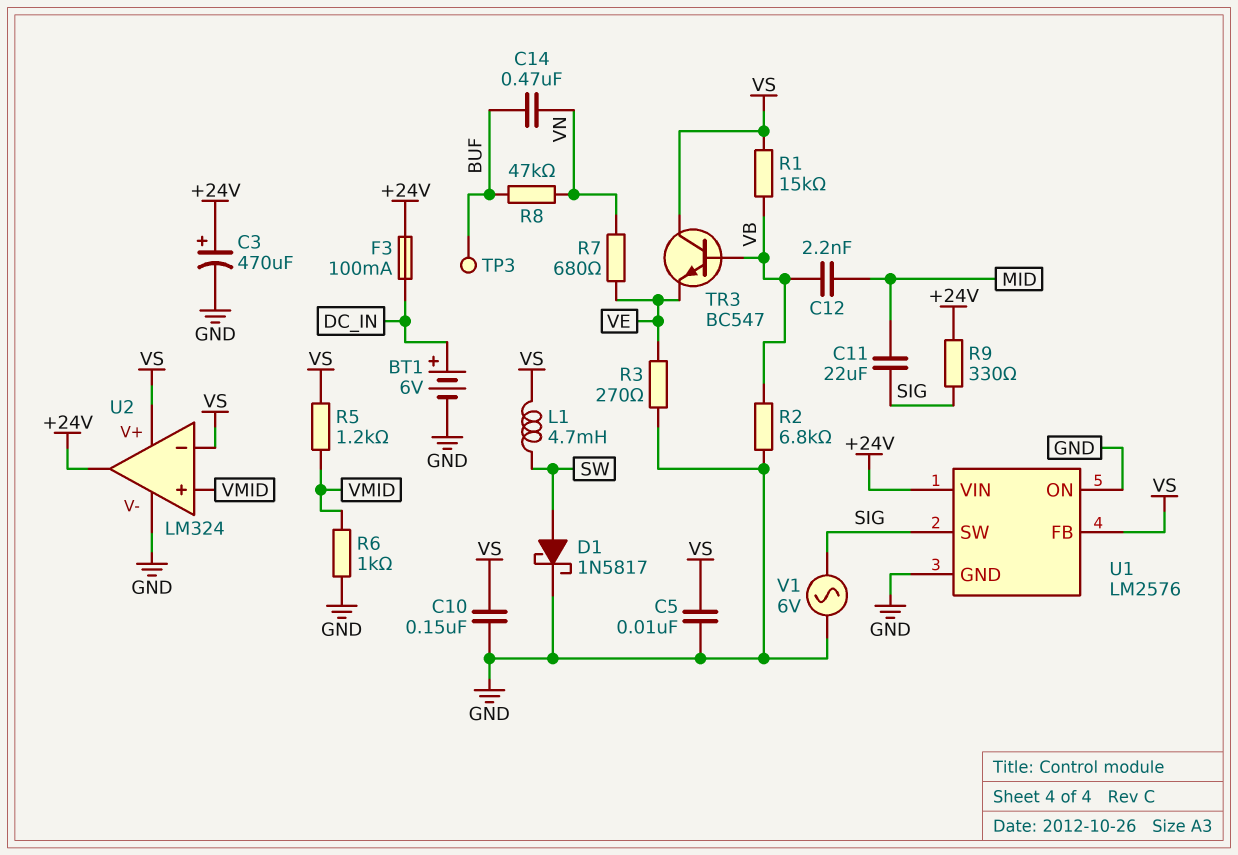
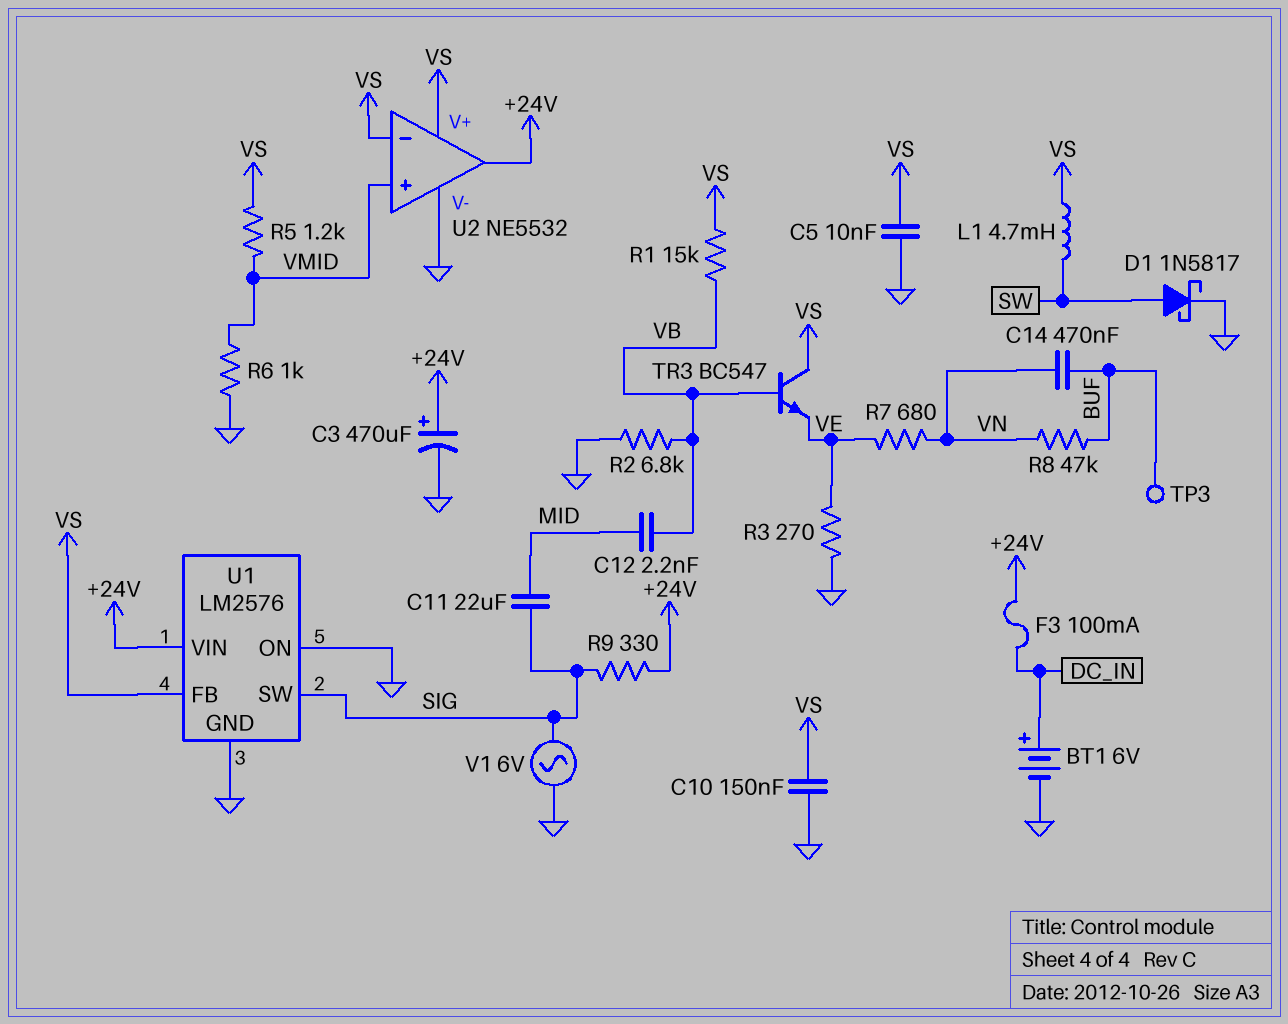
U2: LM324 -> NE5532

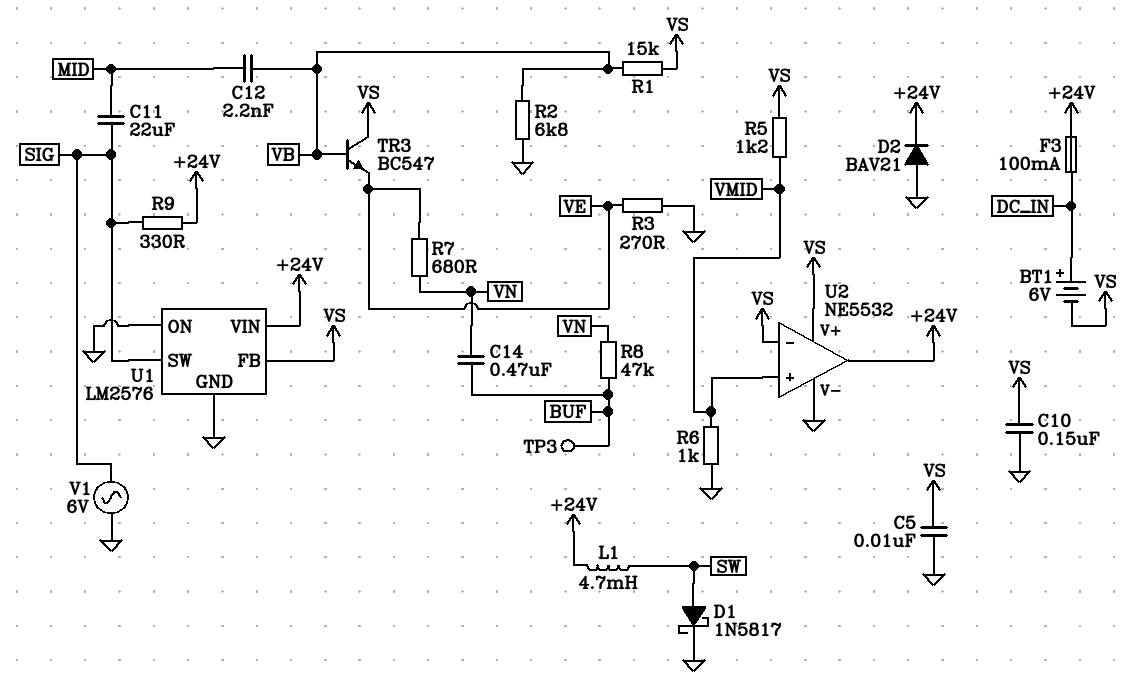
BT1: 6V (plus DC_IN, minus GND) -> 6V (plus DC_IN, minus VS)
C3: 470uF (plus +24V, minus GND) -> none
D2: none -> diode BAV21 (A GND, K +24V)
L1: 4.7mH (SW, VS) -> 4.7mH (+24V, SW)

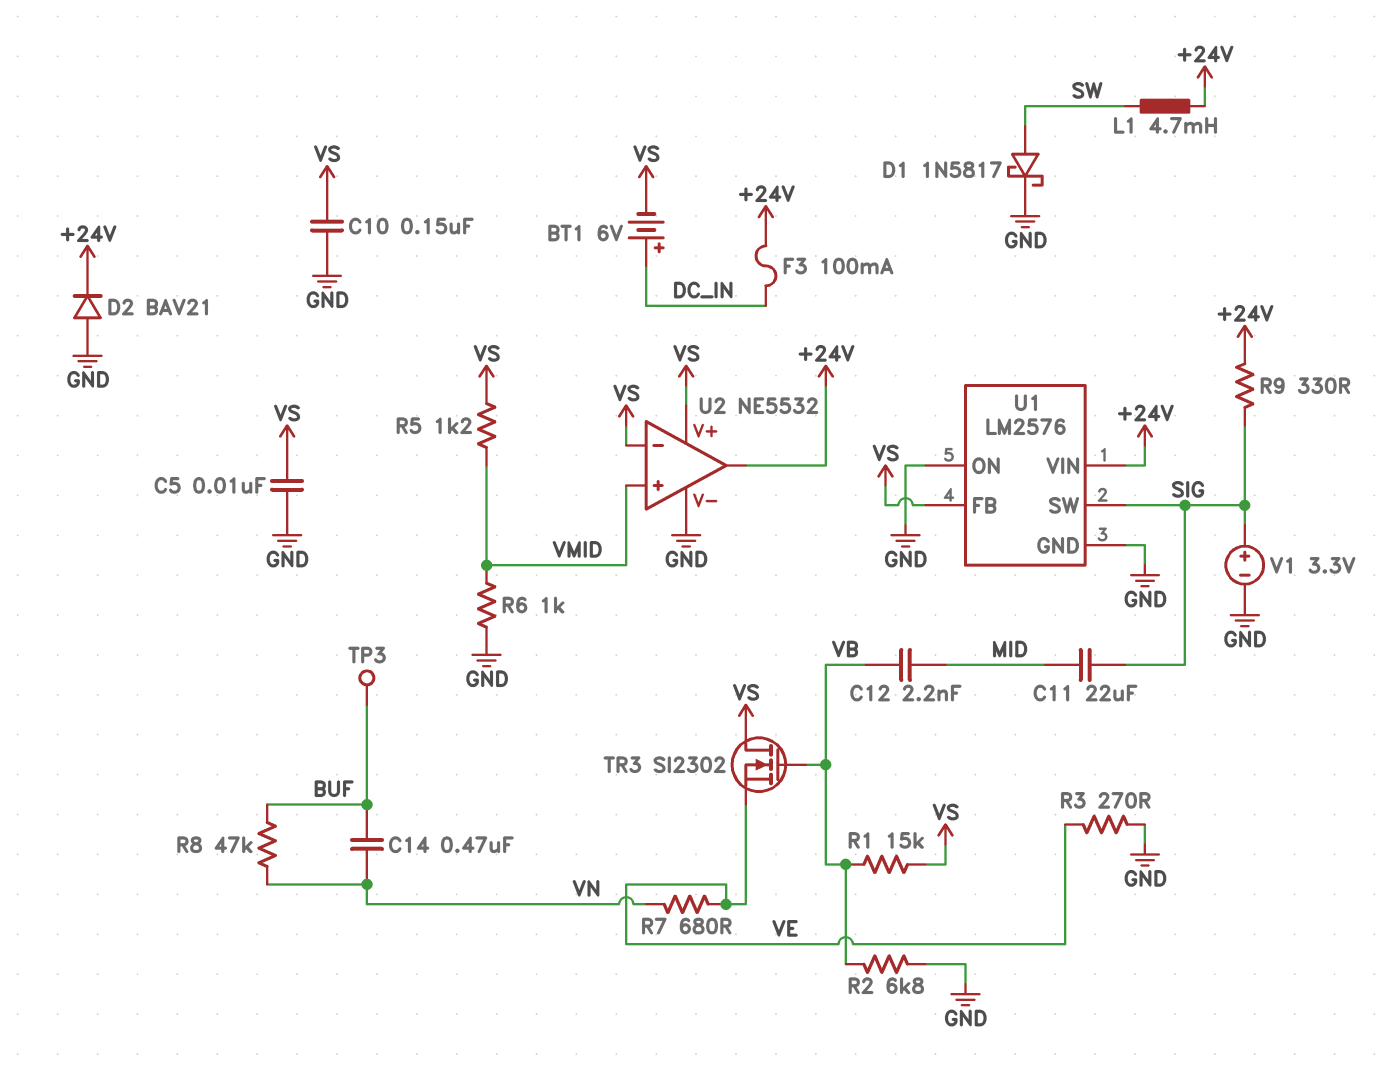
TR3: NPN BC547 (B VB, C VS, E VE) -> NMOS SI2302 (G VB, D VS, S VE)
V1: AC 6V (GND, SIG) -> 3.3V (plus SIG, minus GND)

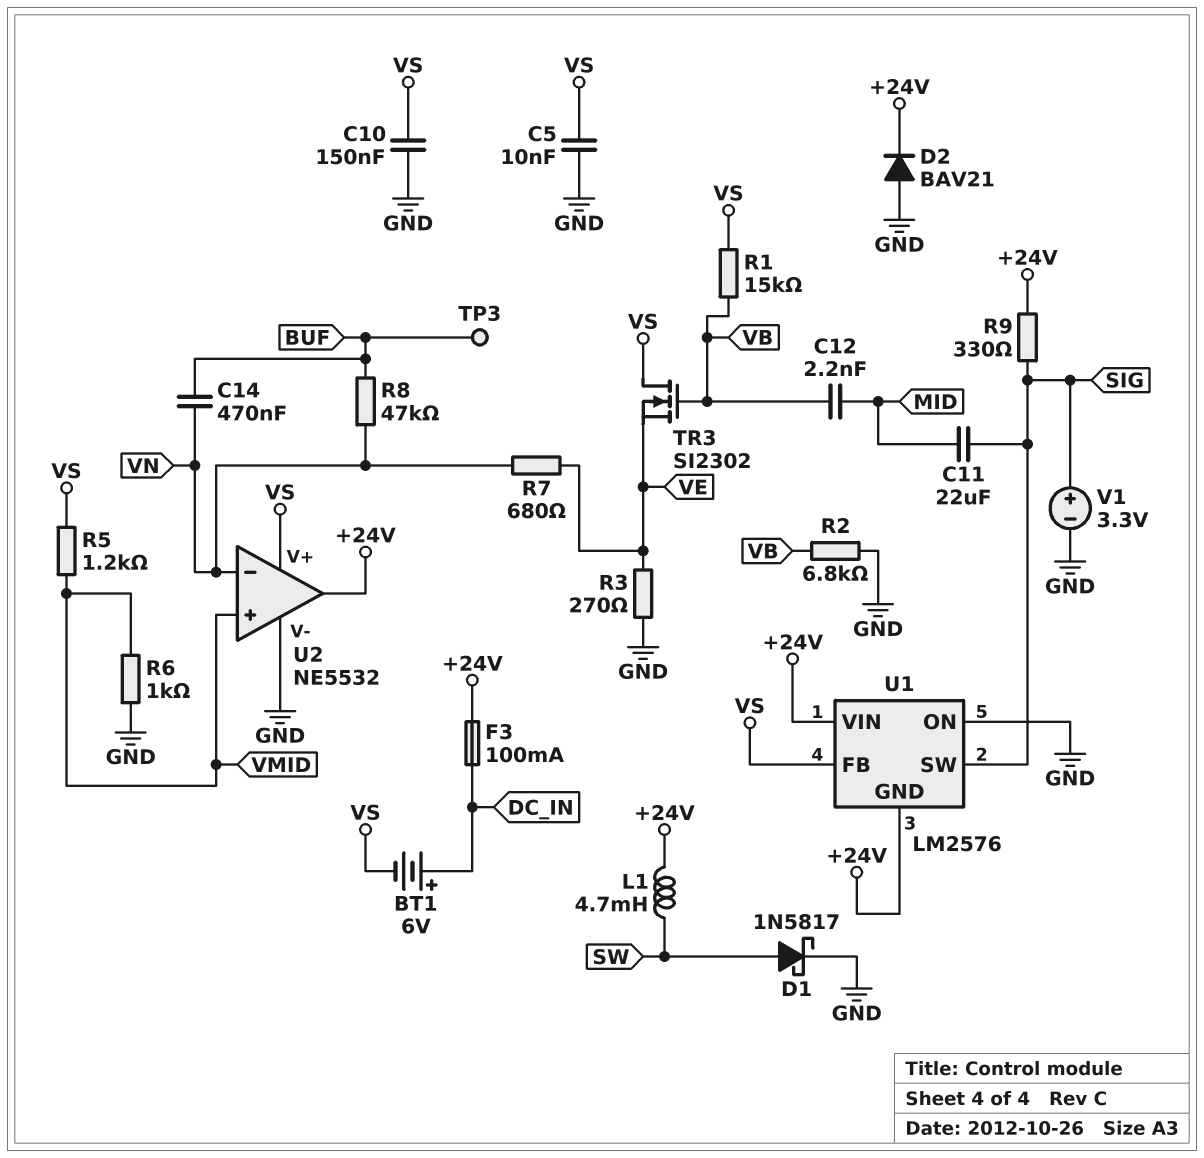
U1 pin GND: GND -> +24V
U2 pin in-: VS -> VN

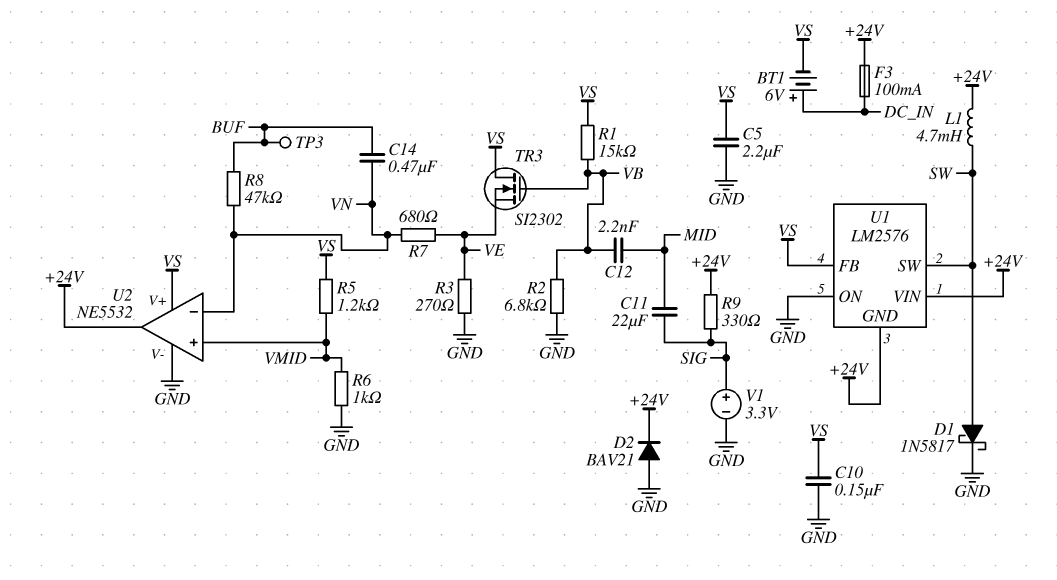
C5: 10nF (GND, VS) -> 2.2uF (GND, VS)
U1 pin SW: SIG -> SW

